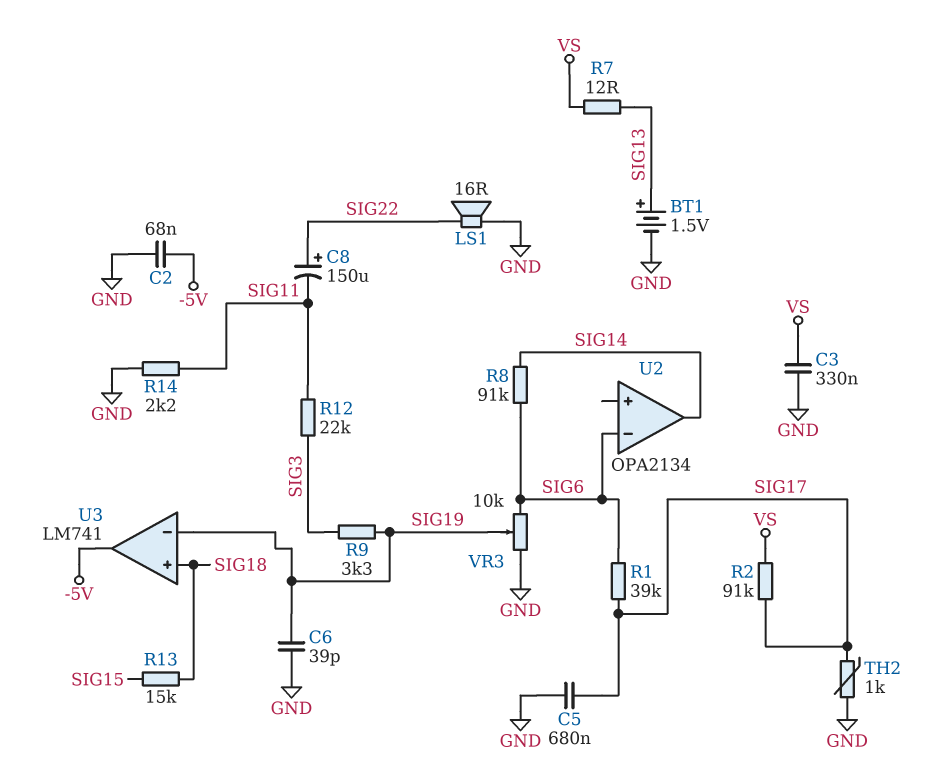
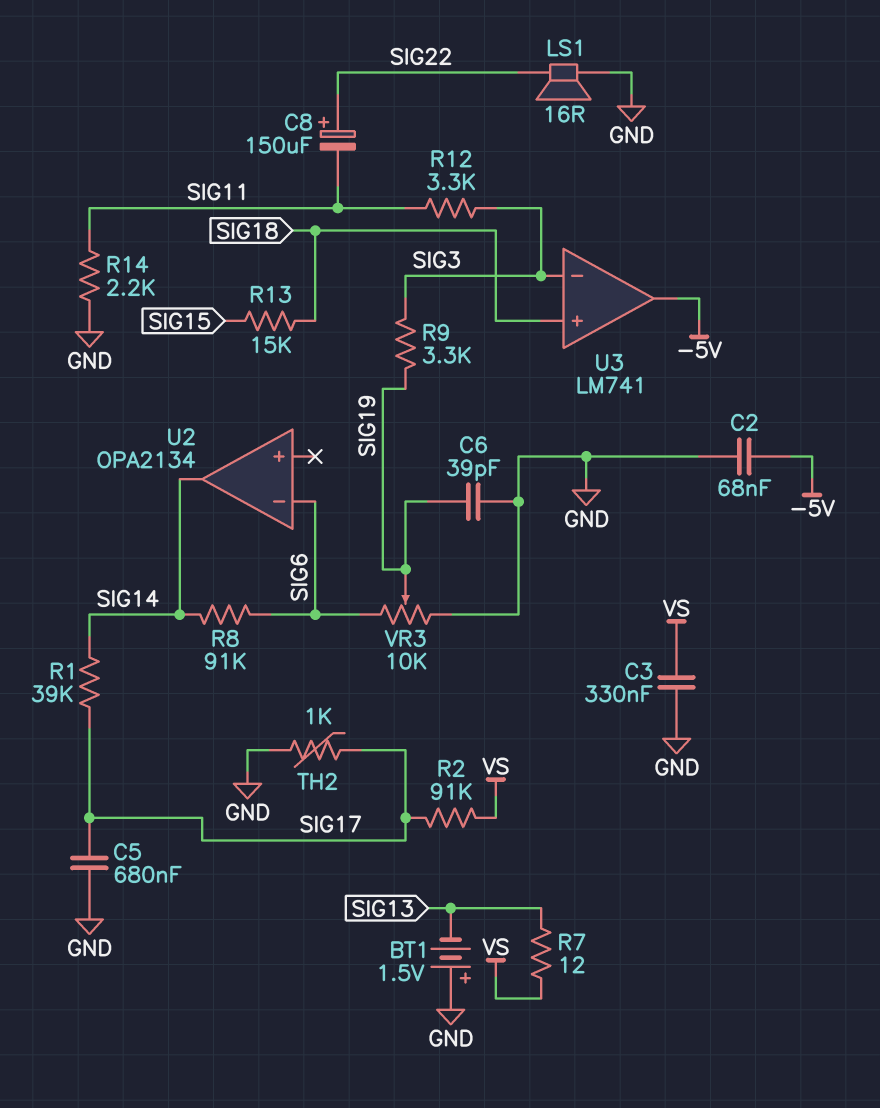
BT1: 1.5V (plus SIG13, minus GND) -> 1.5V (plus GND, minus SIG13)
R1: 39k (SIG6, SIG17) -> 39k (SIG14, SIG17)
R12: 22k (SIG3, SIG11) -> 3.3k (SIG3, SIG11)
U3 pin in-: SIG19 -> SIG3

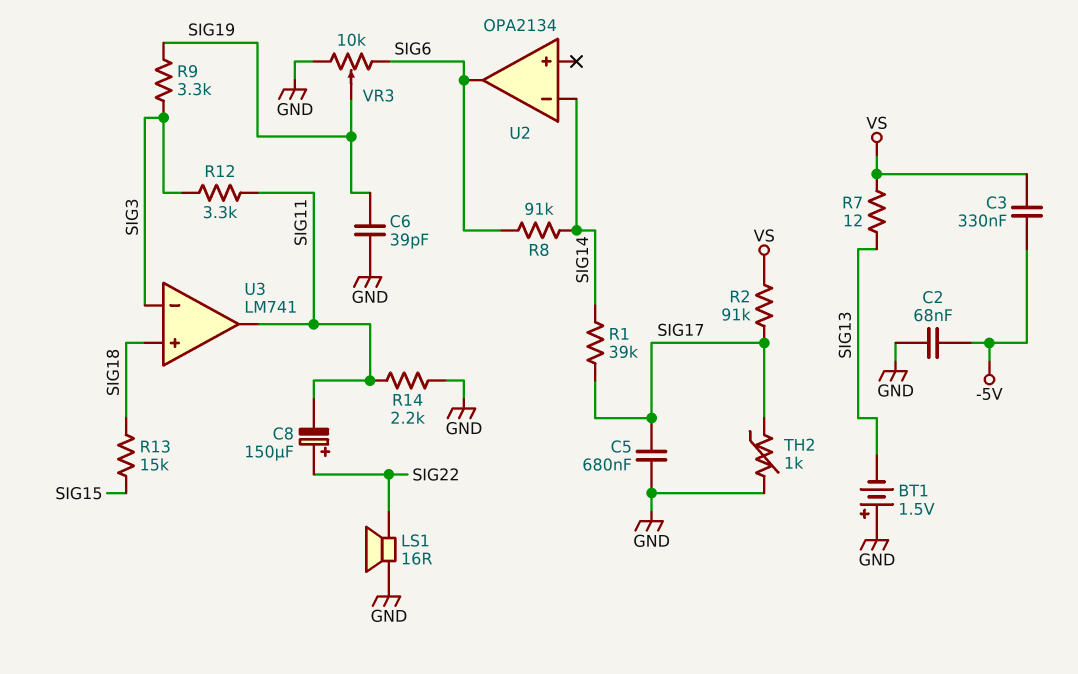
C3: 330nF (GND, VS) -> 330nF (-5V, VS)
U2 pin in-: SIG6 -> SIG14
U2 pin out: SIG14 -> SIG6
U3 pin out: -5V -> SIG11

